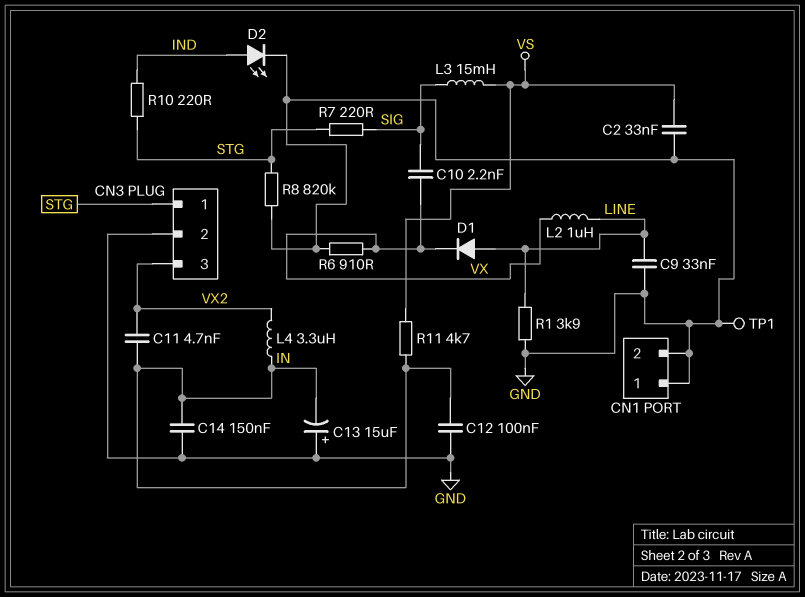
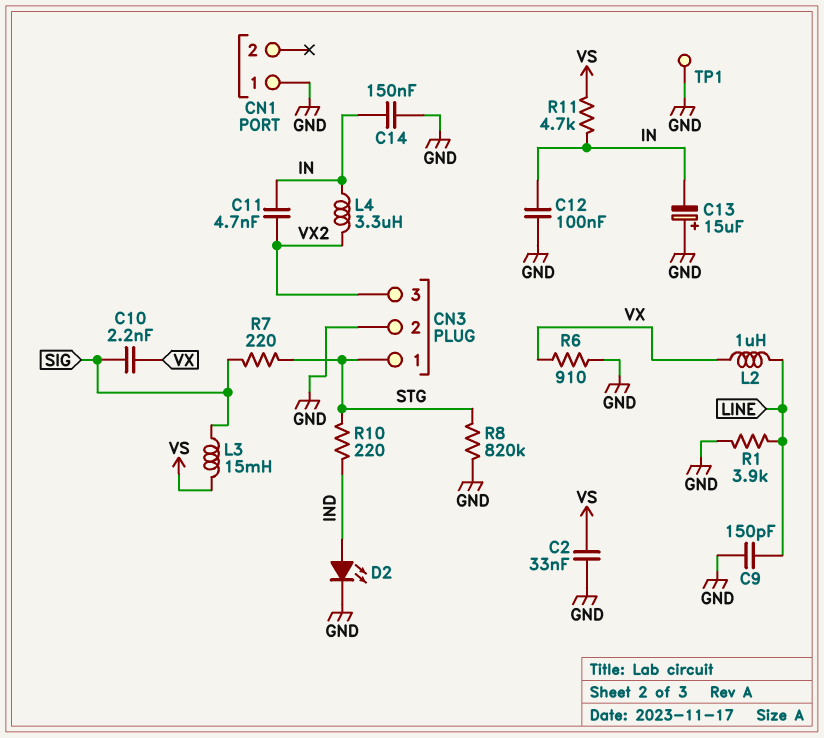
C9: 33nF (GND, LINE) -> 150pF (GND, LINE)
CN1 pin 2: GND -> none
D1: diode (A LINE, K VX) -> none

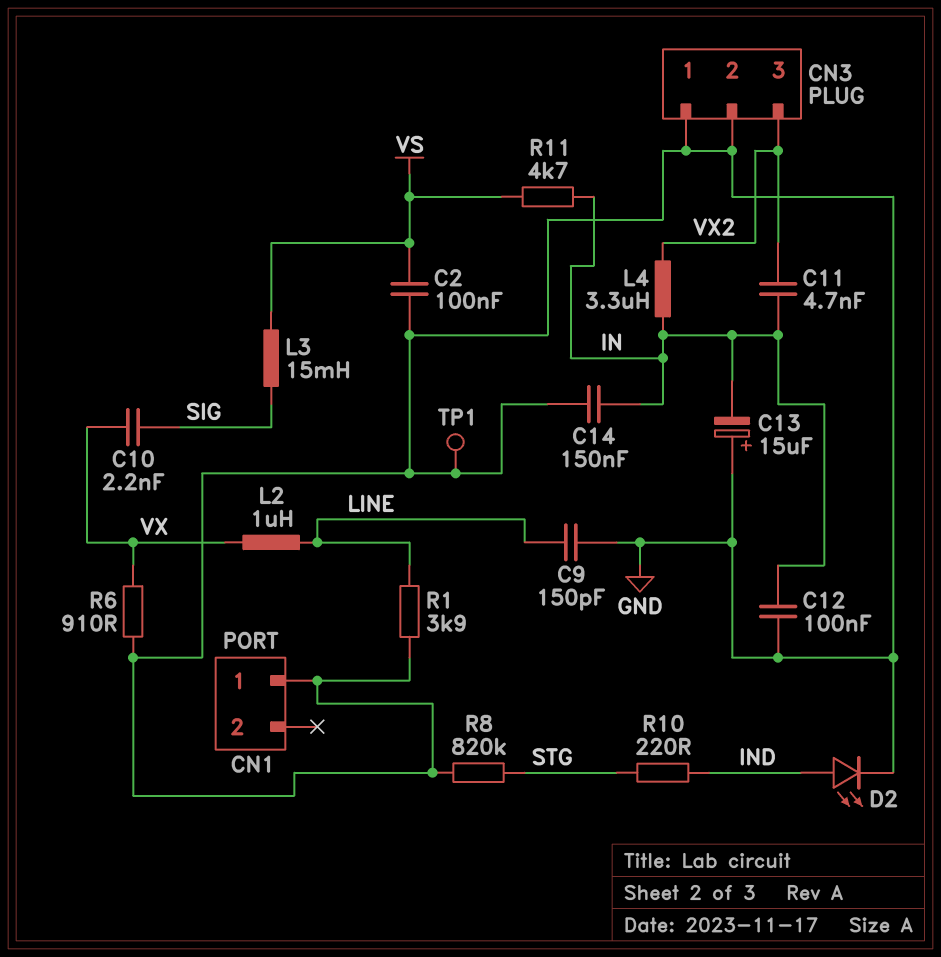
C2: 33nF (GND, VS) -> 100nF (GND, VS)
CN3 pin 1: STG -> GND
R7: 220 (SIG, STG) -> none

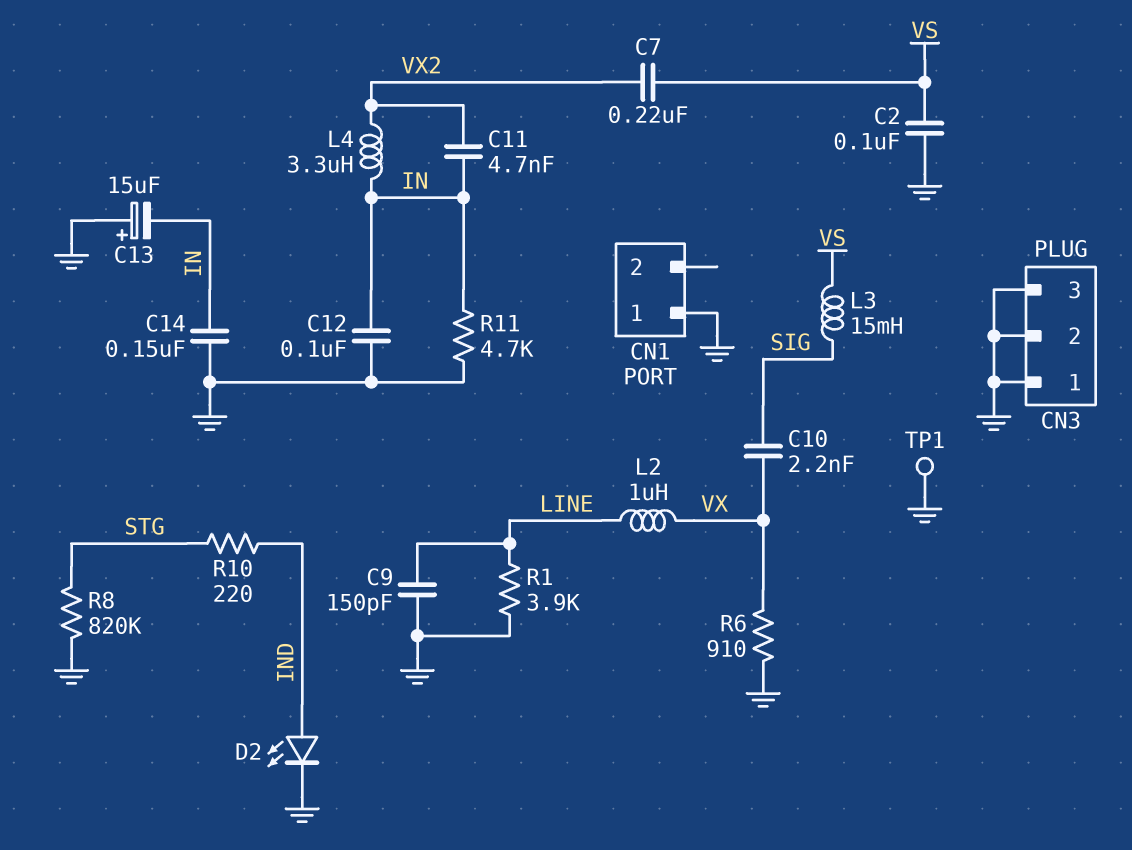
C7: none -> 220nF (VS, VX2)
CN3 pin 3: VX2 -> GND
R11: 4.7k (IN, VS) -> 4.7k (GND, IN)

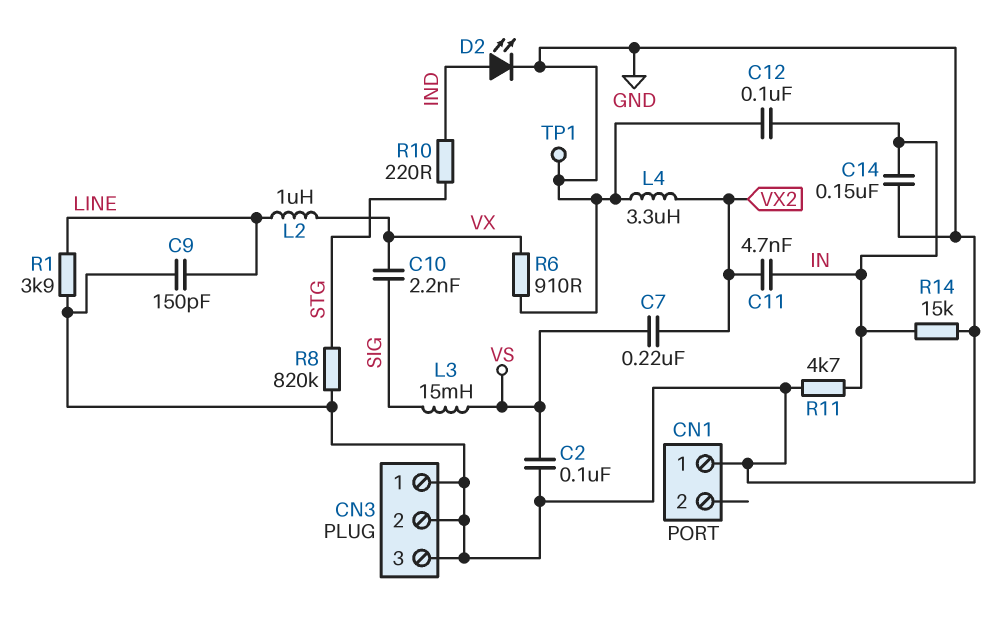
C13: 15uF (plus GND, minus IN) -> none
L4: 3.3uH (IN, VX2) -> 3.3uH (GND, VX2)
R14: none -> 15k (GND, IN)

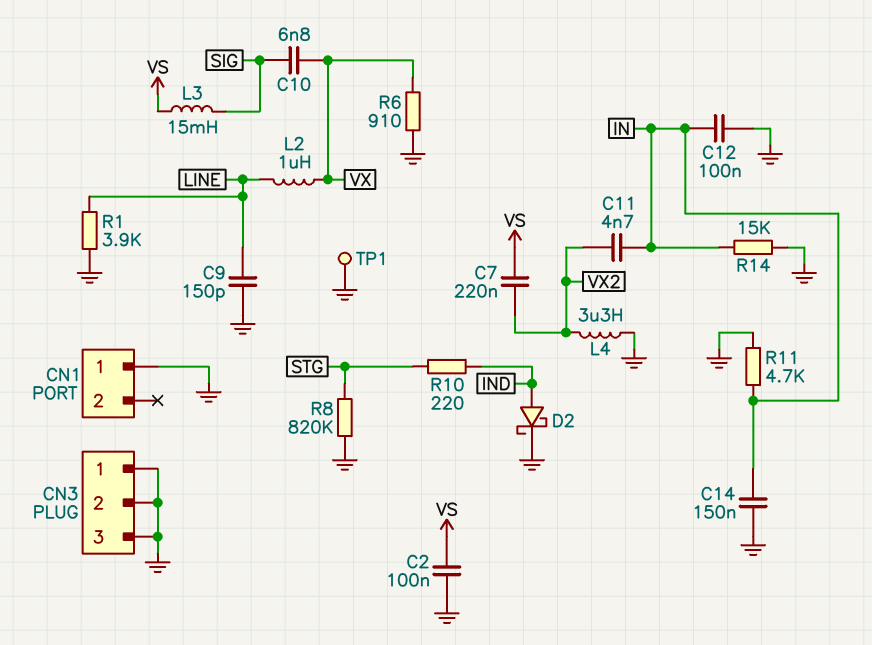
C10: 2.2nF (SIG, VX) -> 6.8nF (SIG, VX)
D2: LED (A IND, K GND) -> schottky (A IND, K GND)

